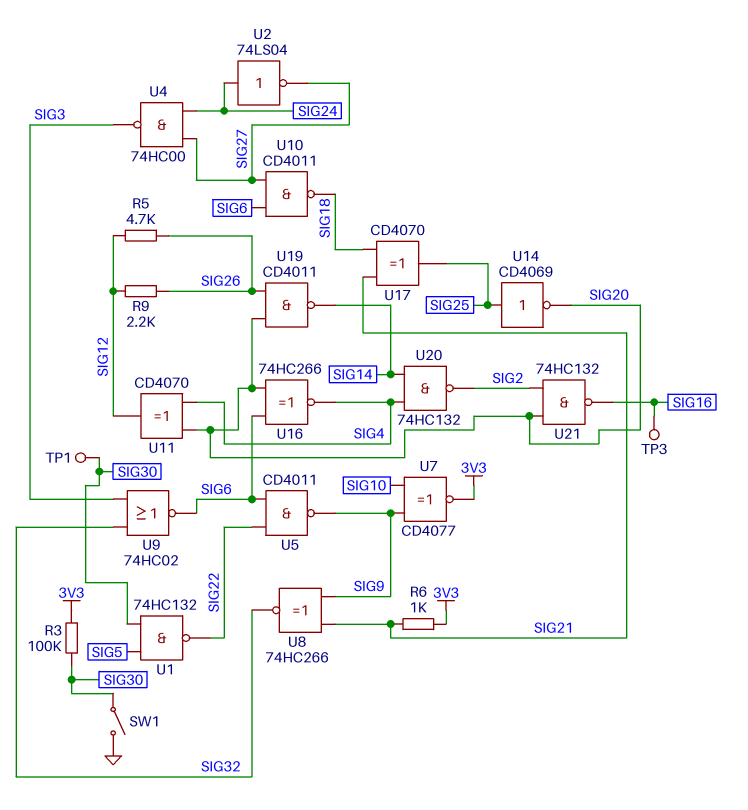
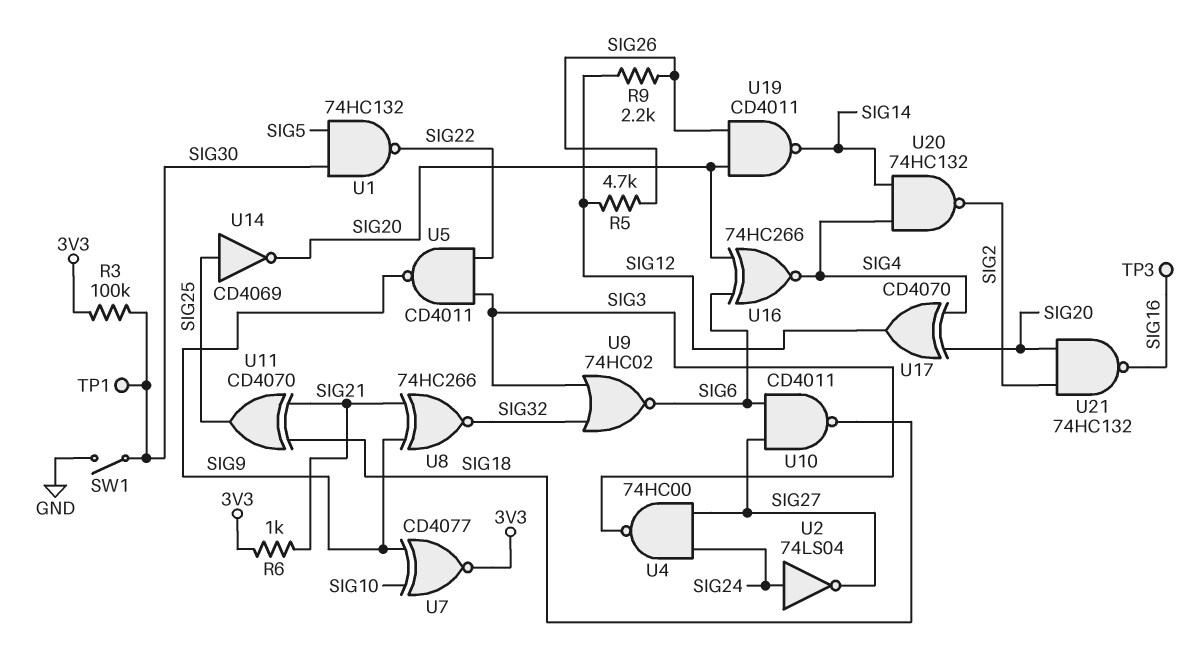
U5: NAND CD4011 (in SIG6, in SIG22, out SIG9) -> NAND CD4011 (in SIG3, in SIG22, out SIG9)
U11: XOR CD4070 (in SIG4, in SIG20, out SIG12) -> XOR CD4070 (in SIG18, in SIG21, out SIG25)
U17: XOR CD4070 (in SIG18, in SIG21, out SIG25) -> XOR CD4070 (in SIG4, in SIG20, out SIG12)

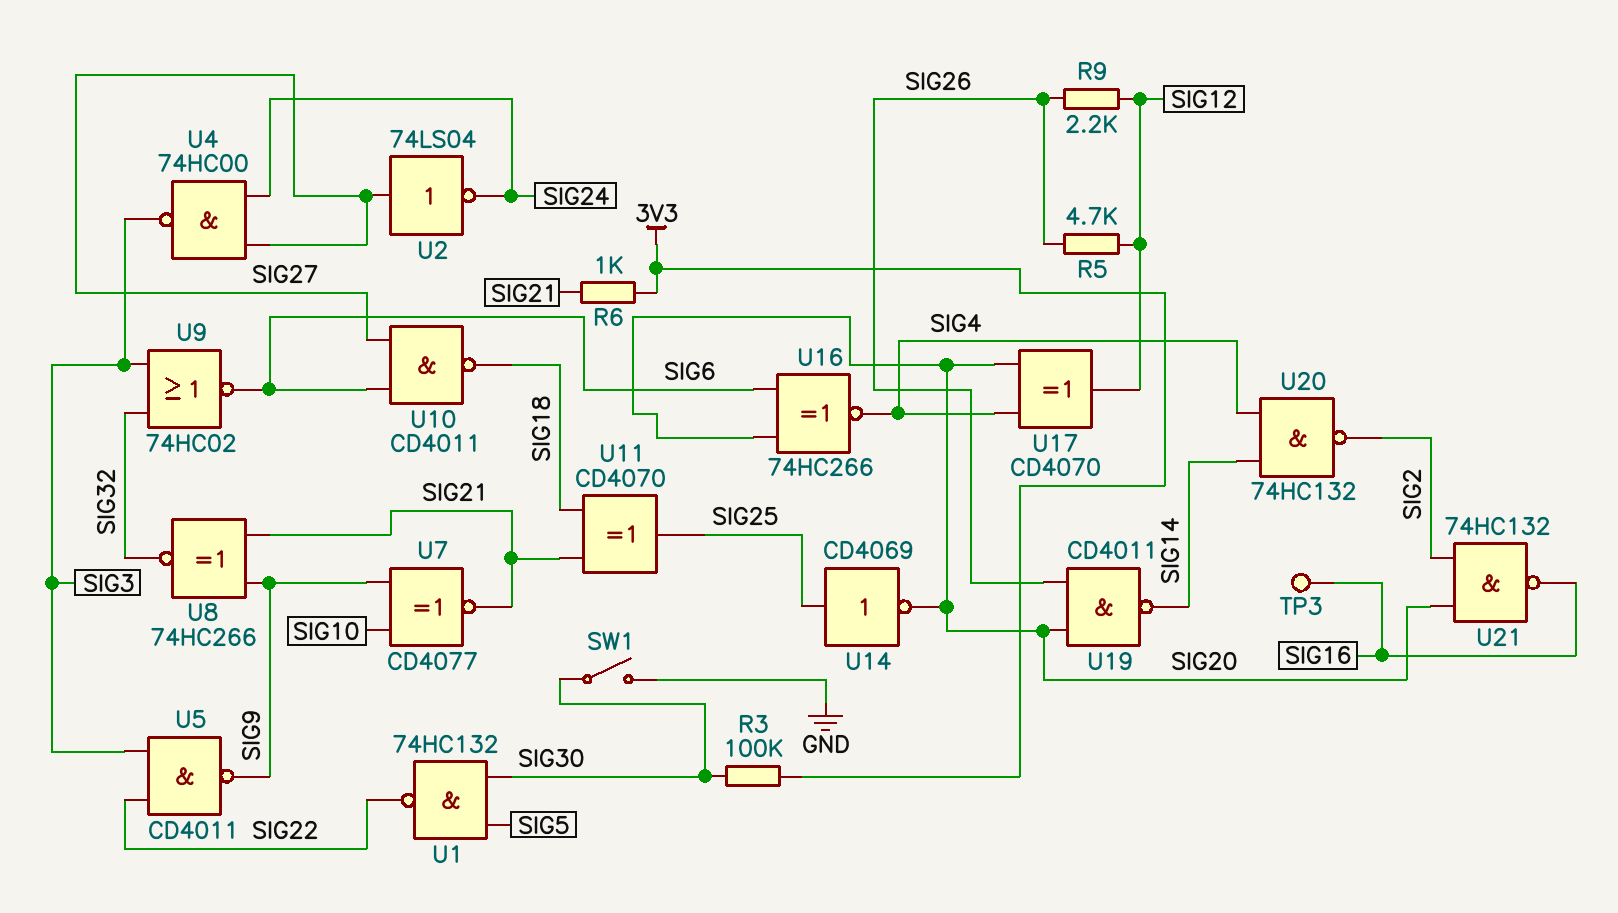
TP1: test point (SIG30) -> none
U2: NOT 74LS04 (in SIG24, out SIG27) -> NOT 74LS04 (in SIG27, out SIG24)
U7: XNOR CD4077 (in SIG9, in SIG10, out 3V3) -> XNOR CD4077 (in SIG9, in SIG10, out SIG21)

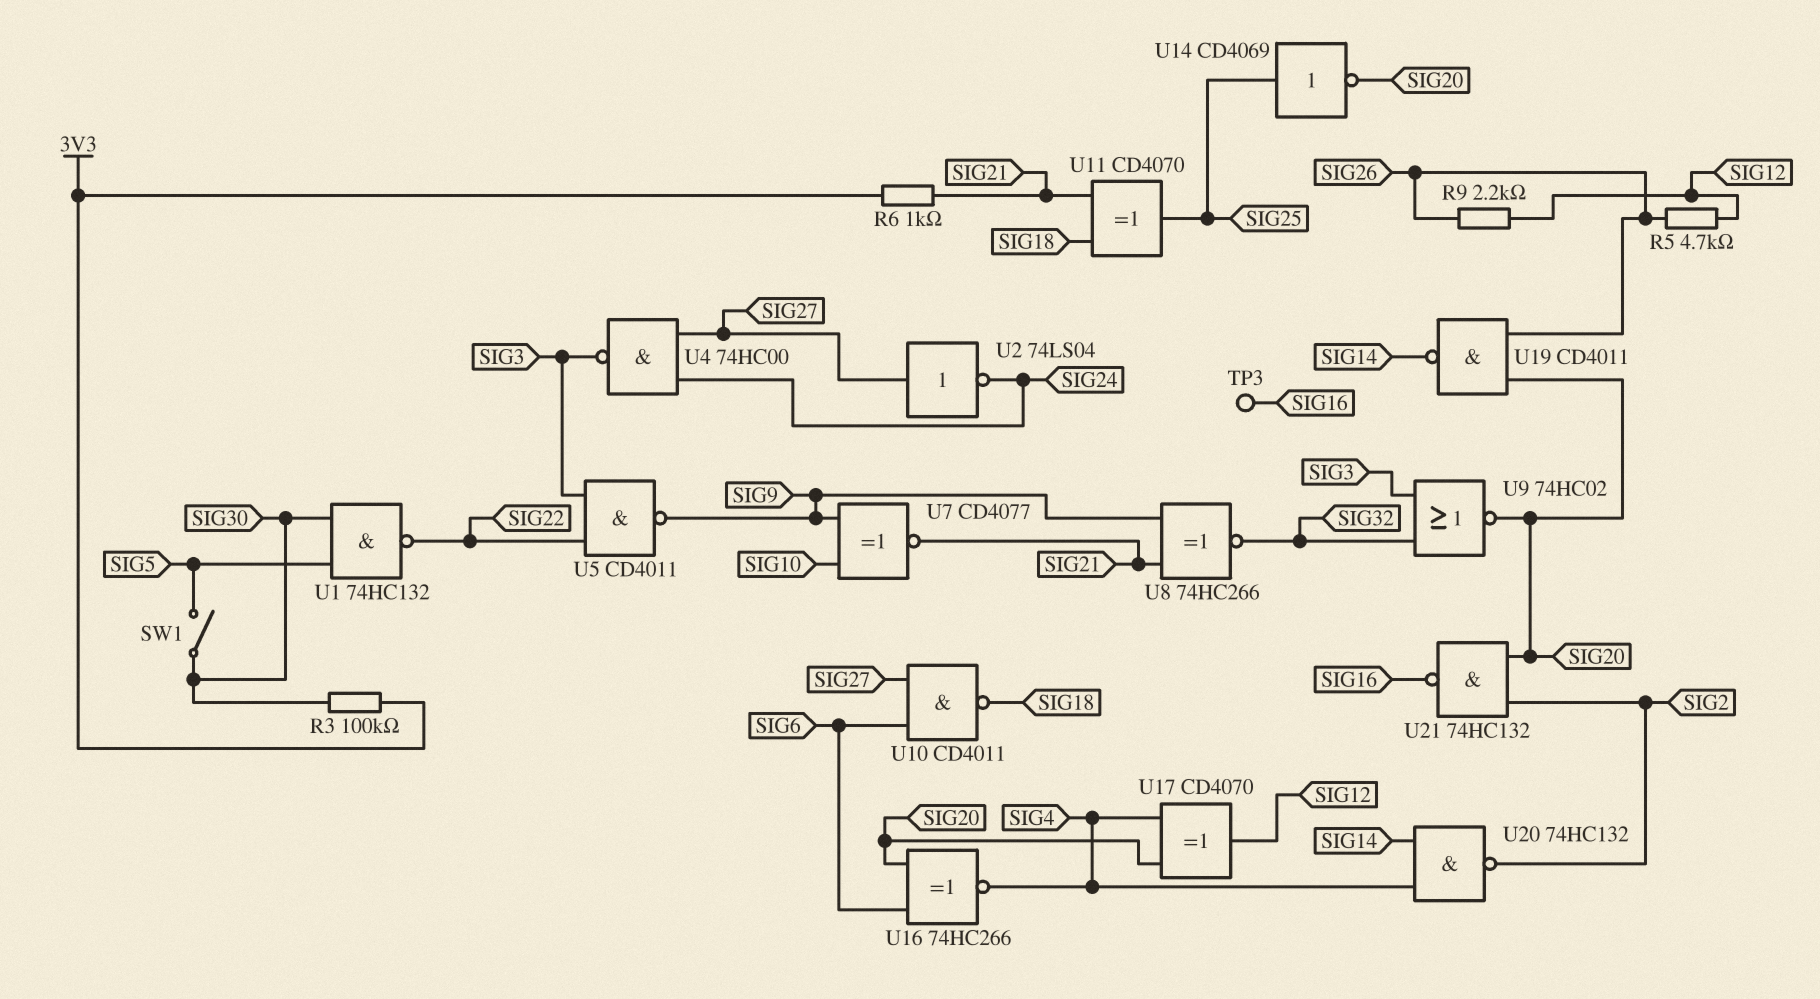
SW1: switch (GND, SIG30) -> switch (SIG5, SIG30)
U9: NOR 74HC02 (in SIG3, in SIG32, out SIG6) -> NOR 74HC02 (in SIG3, in SIG32, out SIG20)

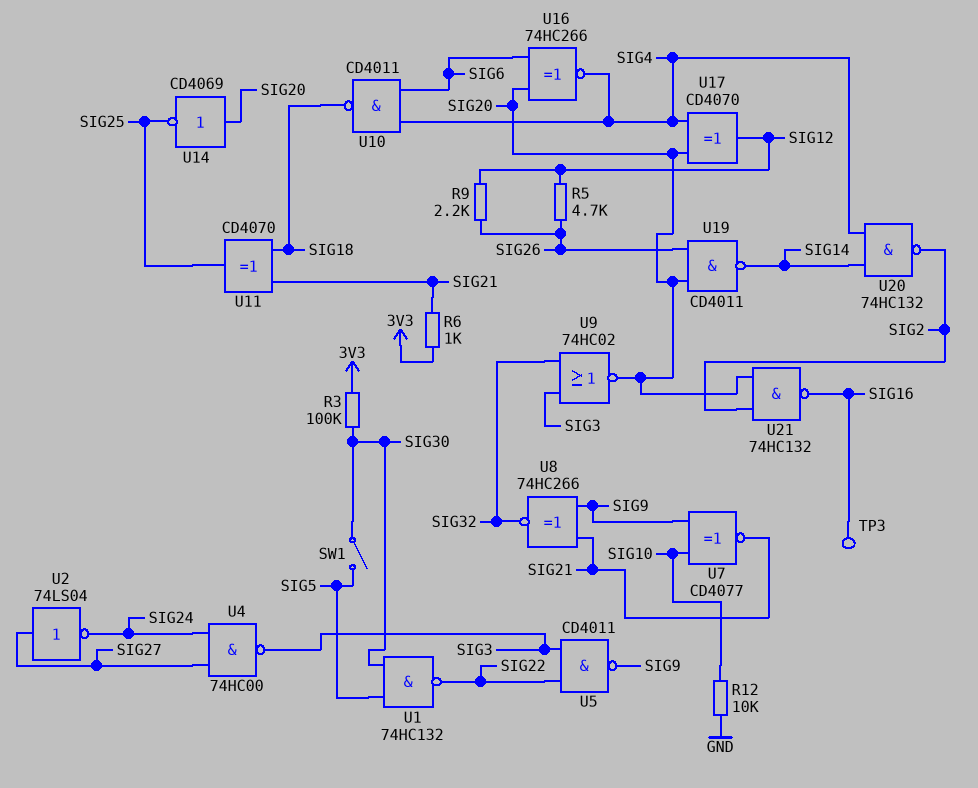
R12: none -> 10k (GND, SIG10)
U10: NAND CD4011 (in SIG6, in SIG27, out SIG18) -> NAND CD4011 (in SIG4, in SIG6, out SIG18)
U14: NOT CD4069 (in SIG25, out SIG20) -> NOT CD4069 (in SIG20, out SIG25)

